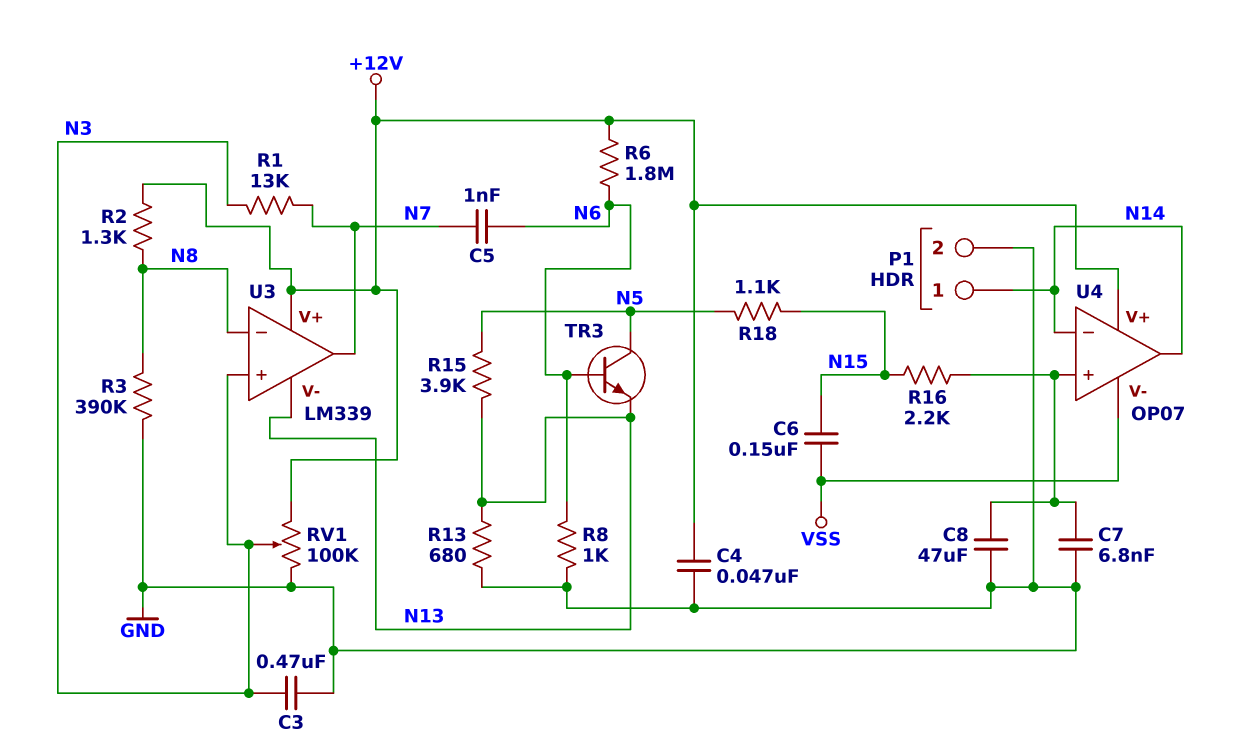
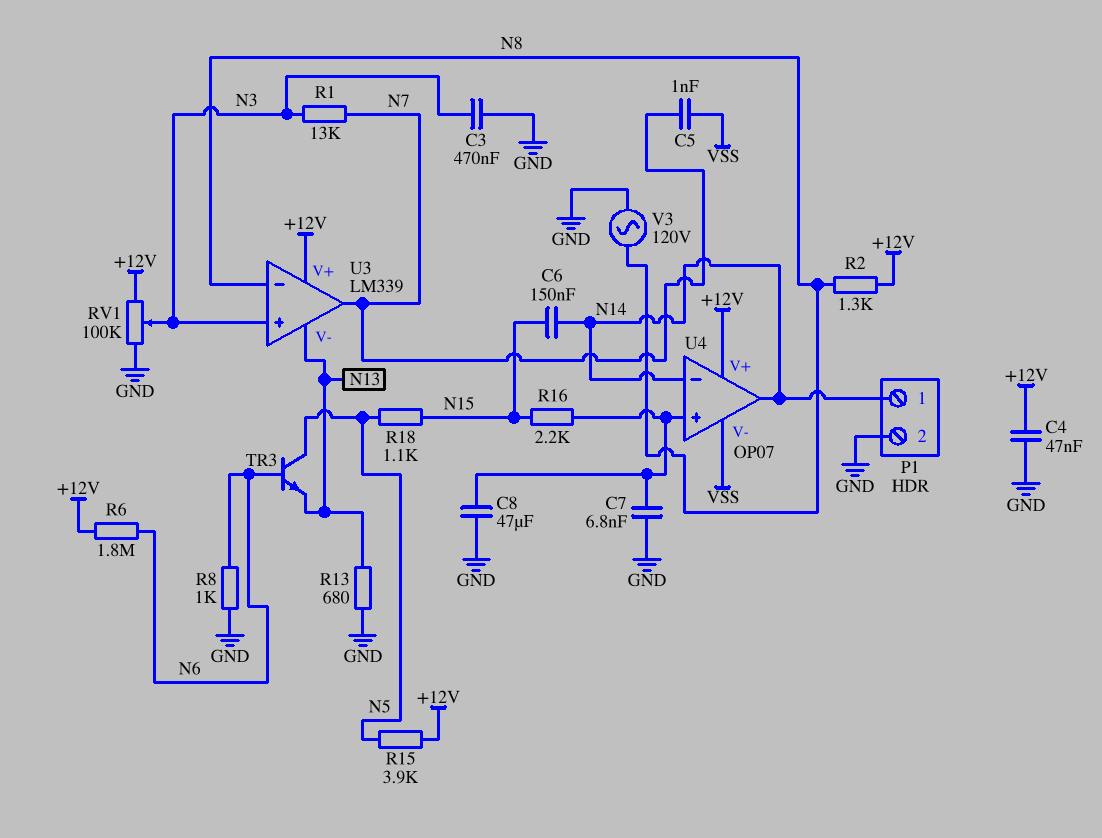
C5: 1nF (N6, N7) -> 1nF (N7, VSS)
C6: 150nF (N15, VSS) -> 150nF (N14, N15)
R3: 390k (GND, N8) -> none
R15: 3.9k (N5, N13) -> 3.9k (+12V, N5)
V3: none -> AC 120V (GND, N8)

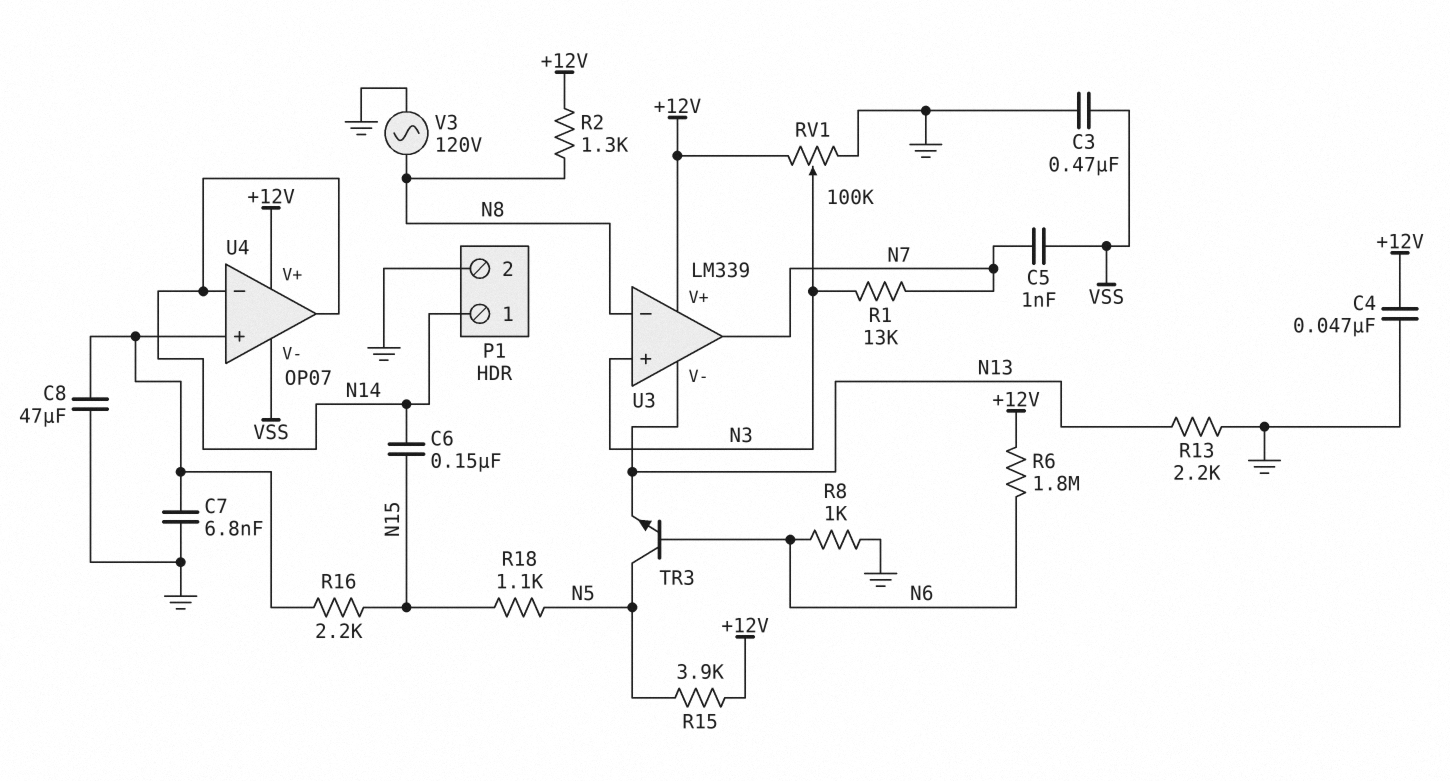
C3: 470nF (GND, N3) -> 470nF (GND, VSS)
R13: 680 (GND, N13) -> 2.2k (GND, N13)

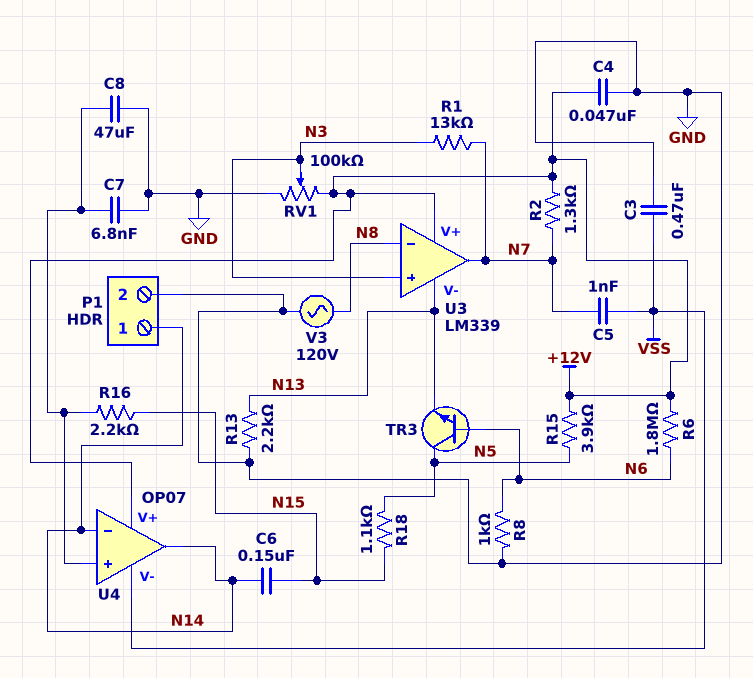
R2: 1.3k (+12V, N8) -> 1.3k (+12V, N7)

